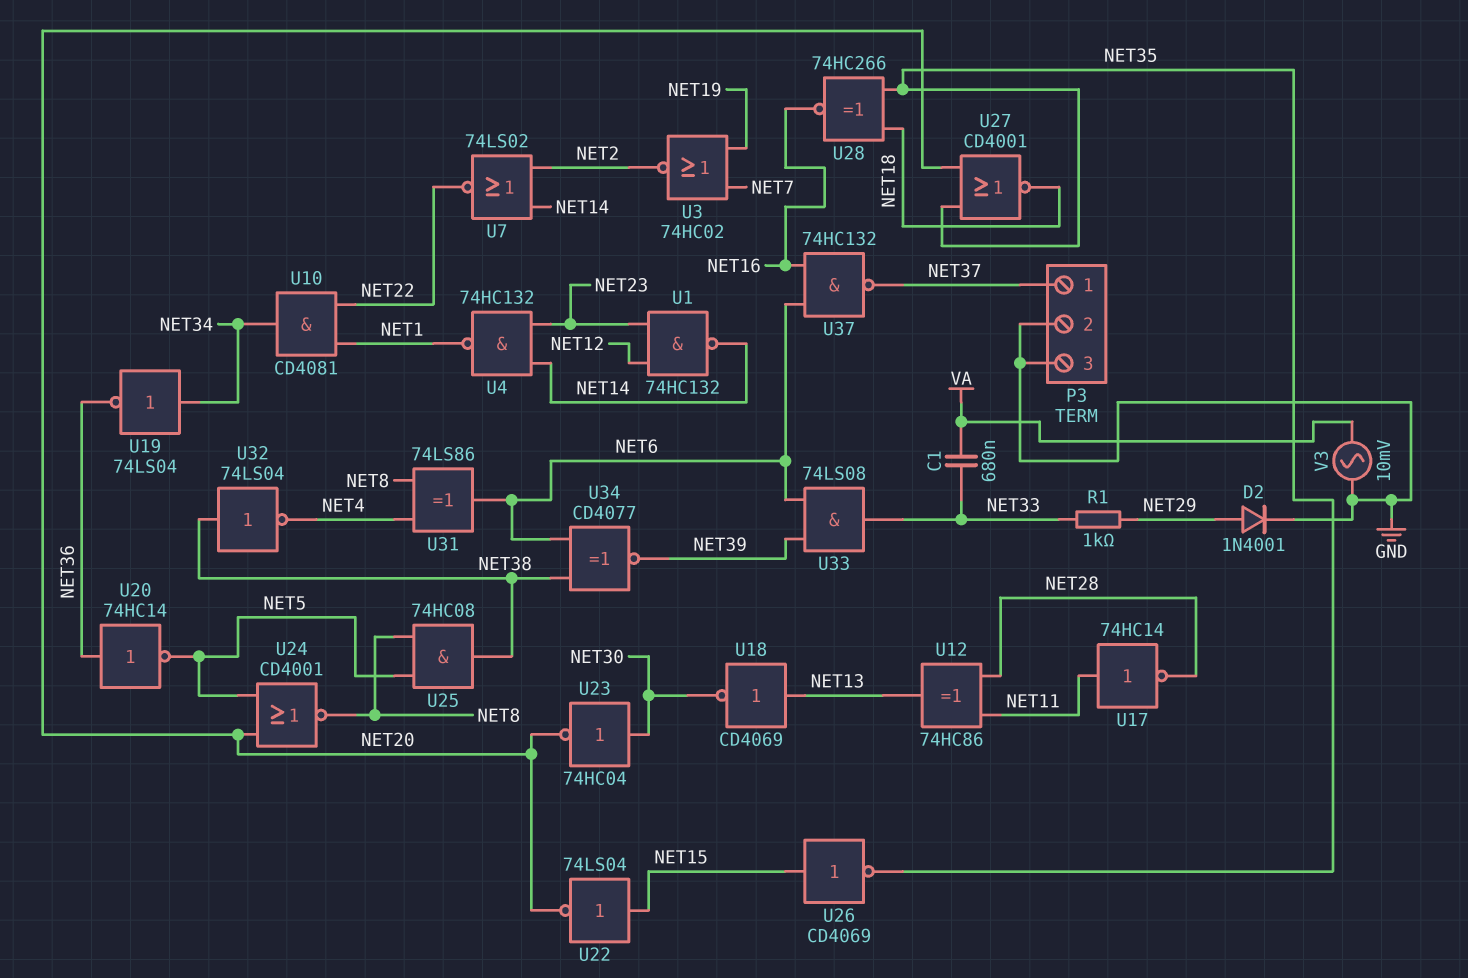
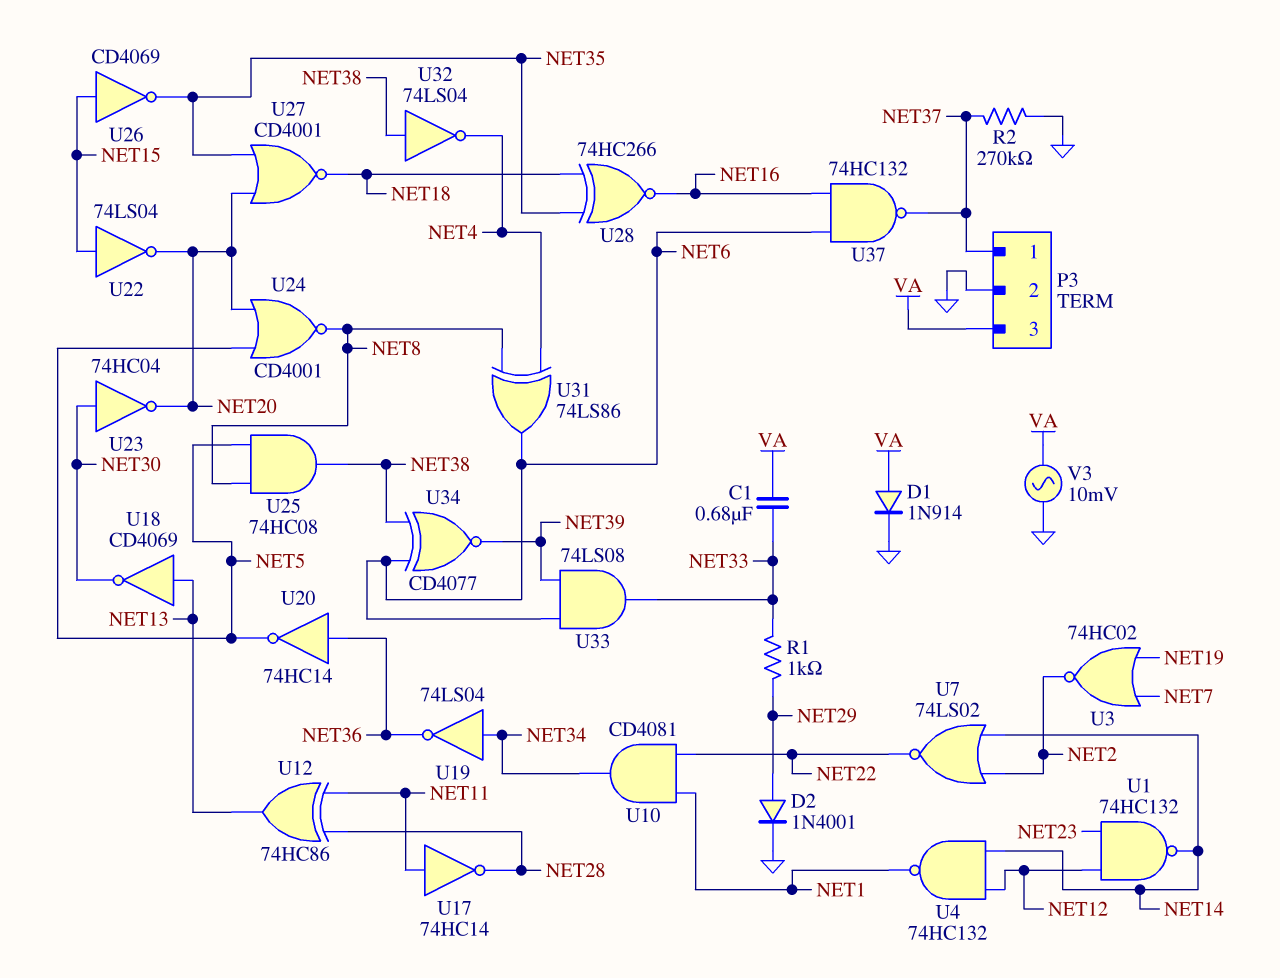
D1: none -> diode 1N914 (A VA, K GND)
P3 pin 3: GND -> VA
R2: none -> 270k (GND, NET37)
U4: NAND 74HC132 (in NET14, in NET23, out NET1) -> NAND 74HC132 (in NET12, in NET14, out NET1)

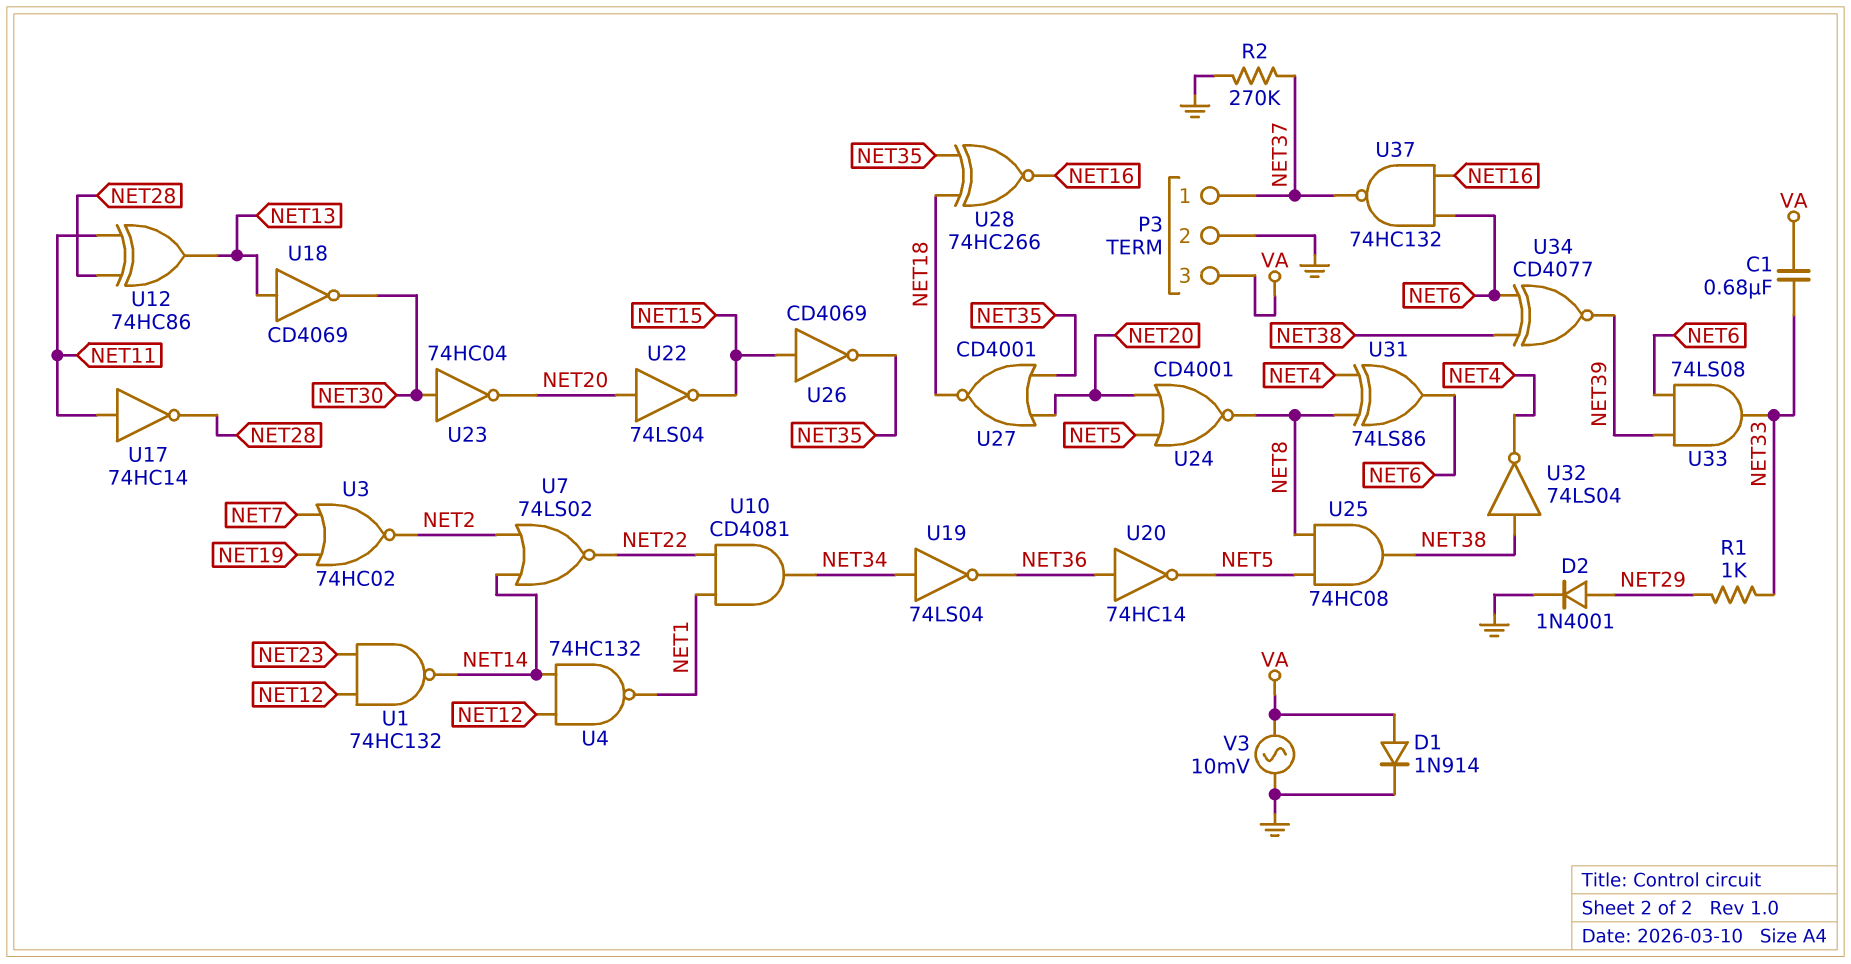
U22: NOT 74LS04 (in NET15, out NET20) -> NOT 74LS04 (in NET20, out NET15)

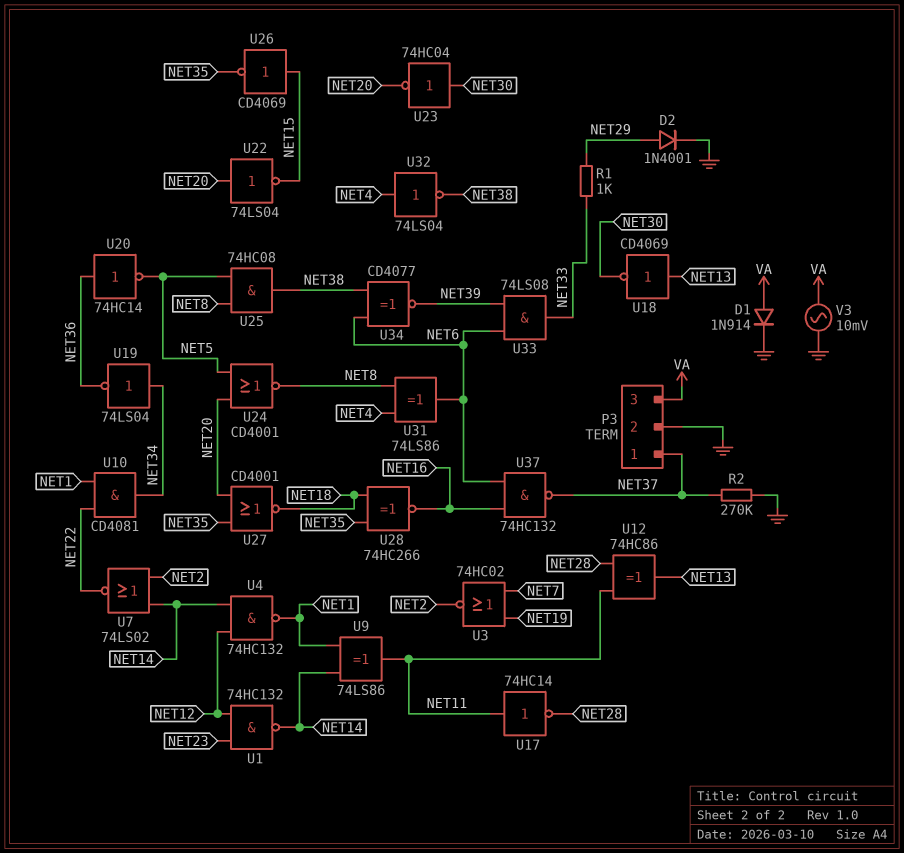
C1: 680nF (NET33, VA) -> none
U9: none -> XOR 74LS86 (in NET1, in NET14, out NET11)
U32: NOT 74LS04 (in NET38, out NET4) -> NOT 74LS04 (in NET4, out NET38)

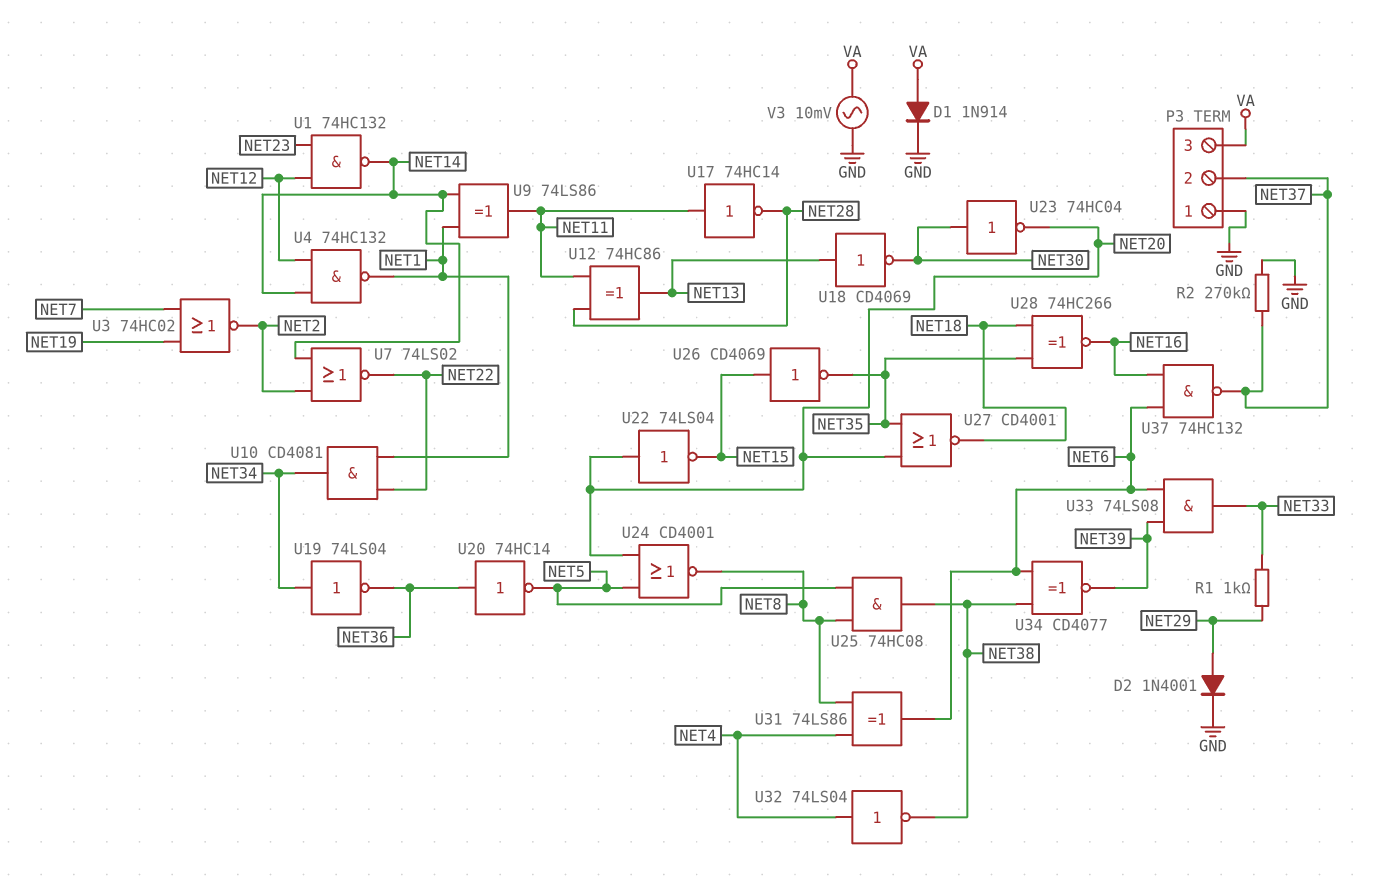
P3 pin 1: NET37 -> GND
P3 pin 2: GND -> NET37

